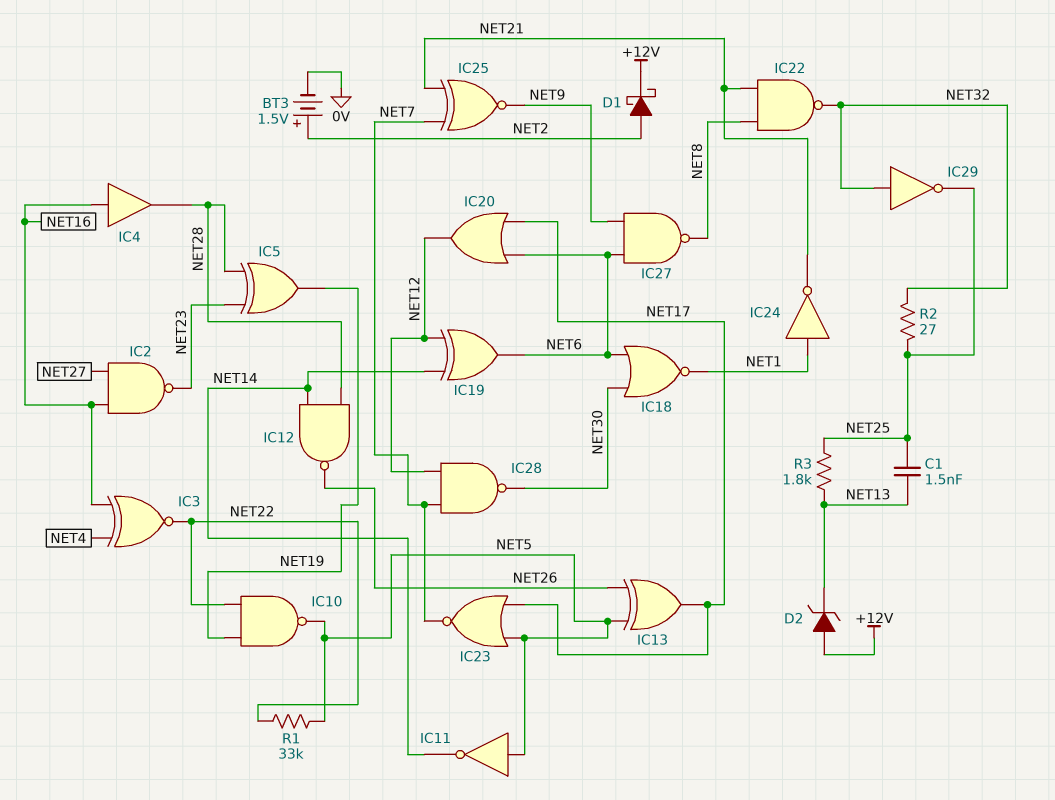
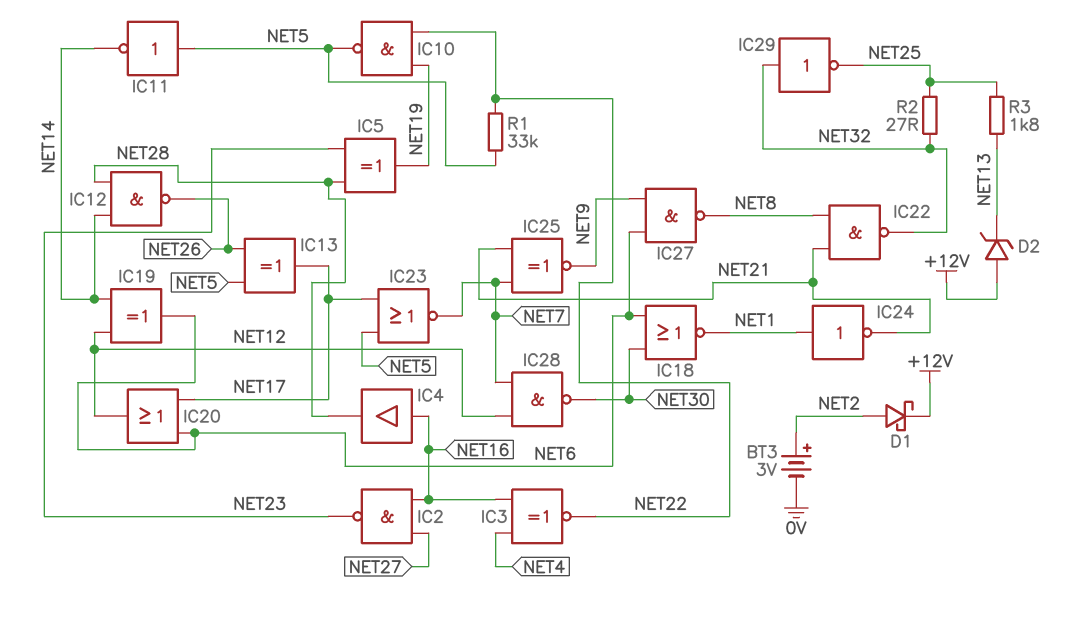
BT3: 1.5V (plus NET2, minus 0V) -> 3V (plus NET2, minus 0V)
C1: 1.5nF (NET13, NET25) -> none

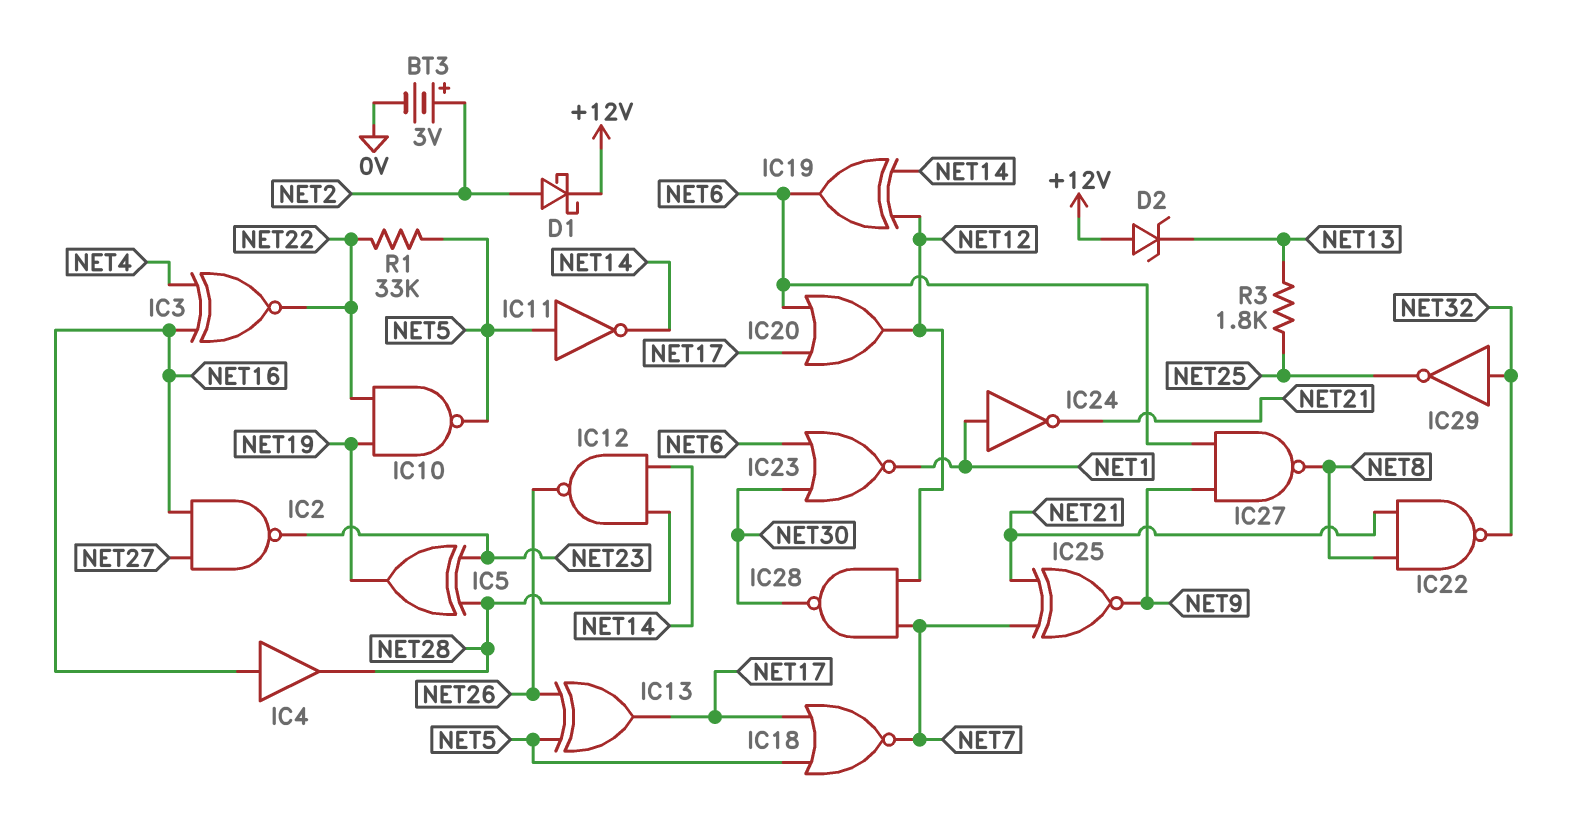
IC18: NOR (in NET6, in NET30, out NET1) -> NOR (in NET5, in NET17, out NET7)
IC23: NOR (in NET5, in NET17, out NET7) -> NOR (in NET6, in NET30, out NET1)
R2: 27 (NET25, NET32) -> none

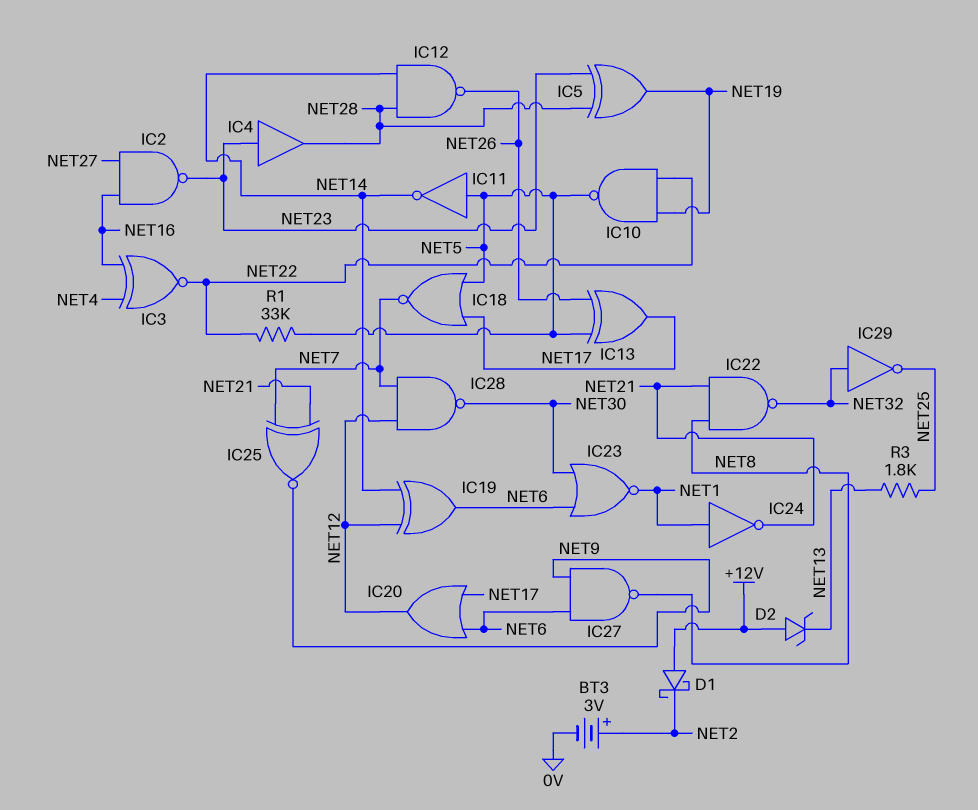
D1: schottky (A NET2, K +12V) -> schottky (A +12V, K NET2)
IC4: buffer (in NET16, out NET28) -> buffer (in NET23, out NET28)

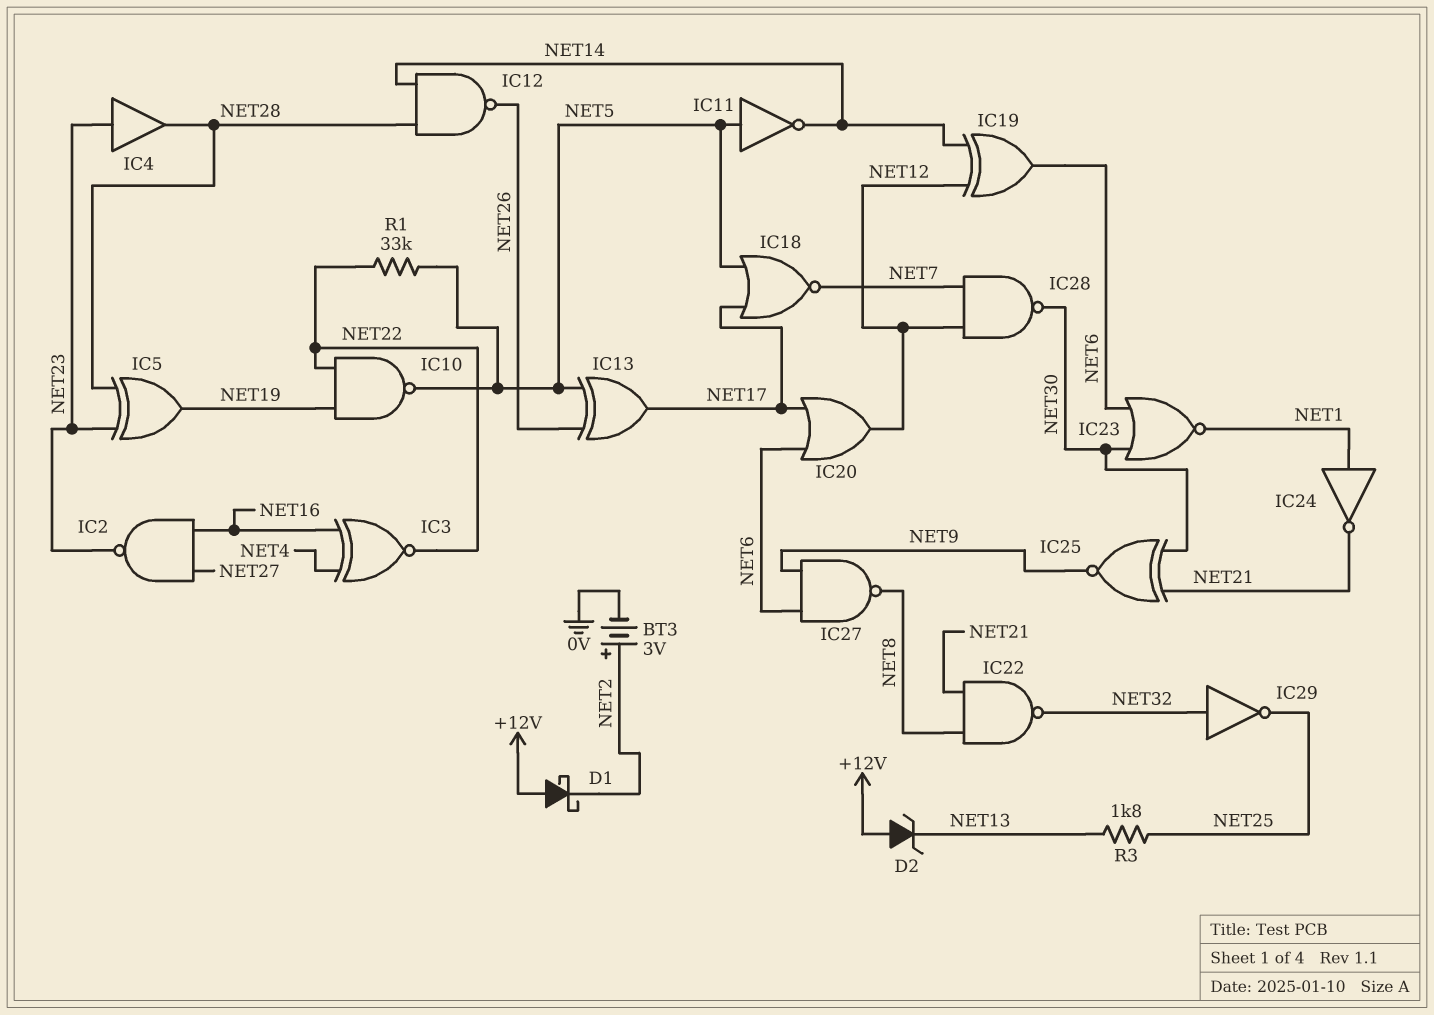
IC25: XNOR (in NET7, in NET21, out NET9) -> XNOR (in NET21, in NET30, out NET9)

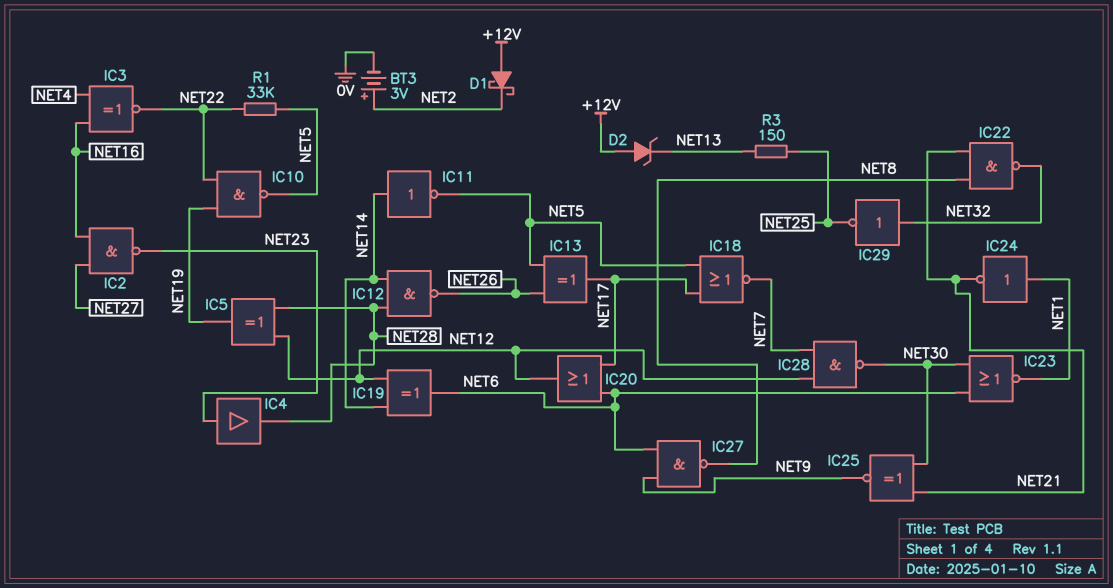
IC5: XOR (in NET23, in NET28, out NET19) -> XOR (in NET12, in NET28, out NET19)
IC11: NOT (in NET5, out NET14) -> NOT (in NET14, out NET5)
R3: 1.8k (NET13, NET25) -> 150 (NET13, NET25)

